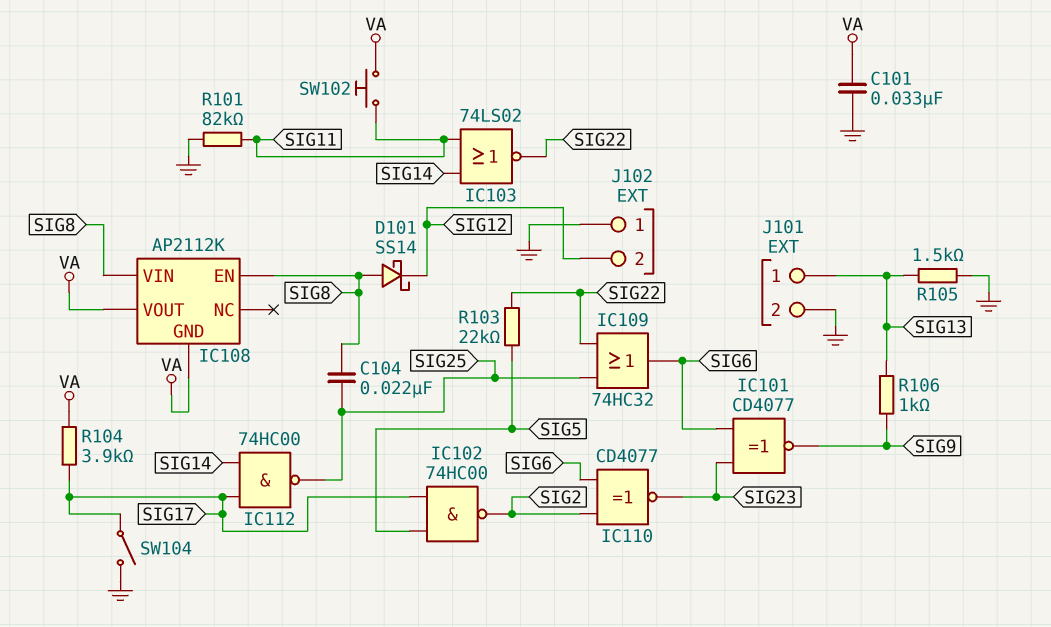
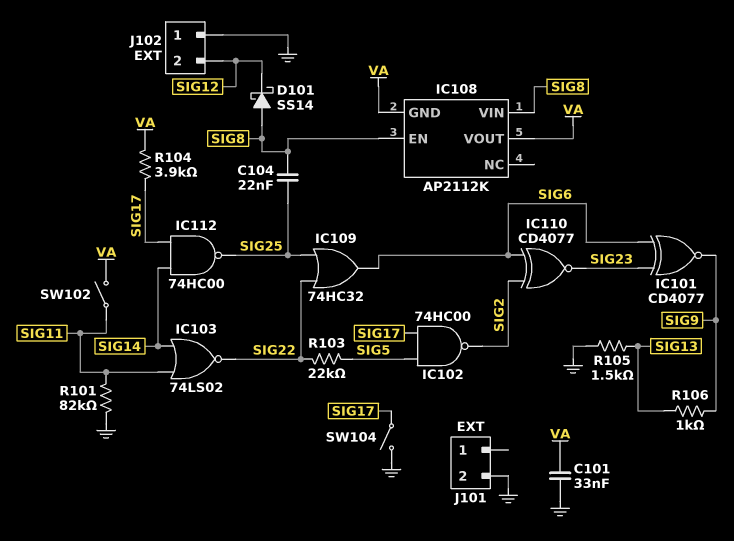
J101 pin 1: SIG13 -> none
SW102: button (SIG11, VA) -> switch (SIG11, VA)

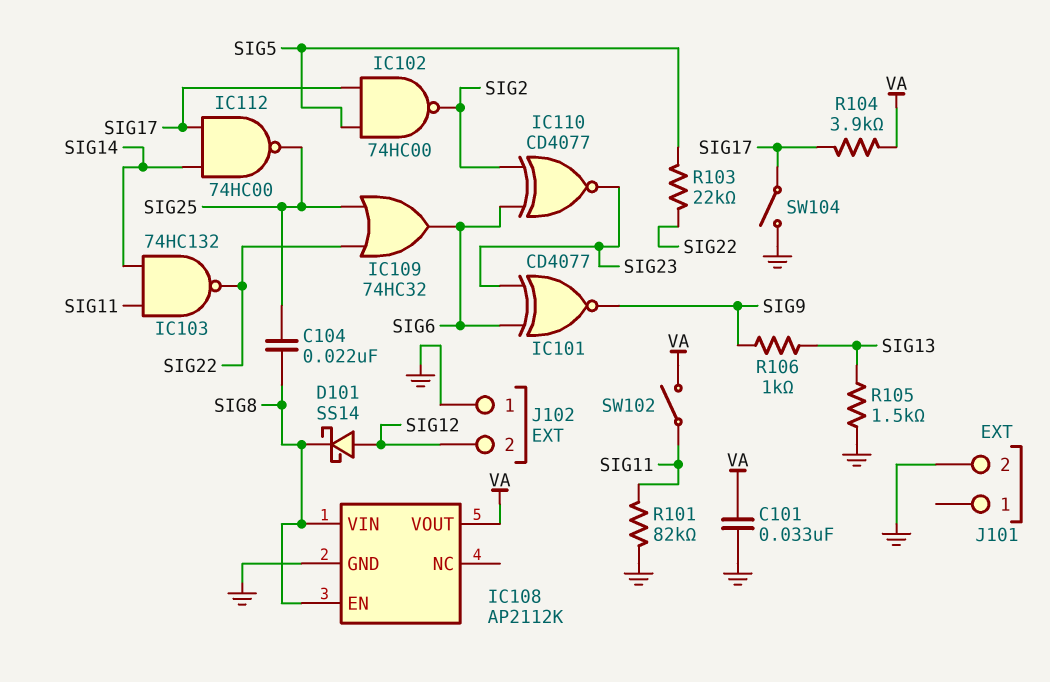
D101: schottky SS14 (A SIG8, K SIG12) -> schottky SS14 (A SIG12, K SIG8)
IC103: NOR 74LS02 (in SIG11, in SIG14, out SIG22) -> NAND 74HC132 (in SIG11, in SIG14, out SIG22)
IC108 pin GND: VA -> GND

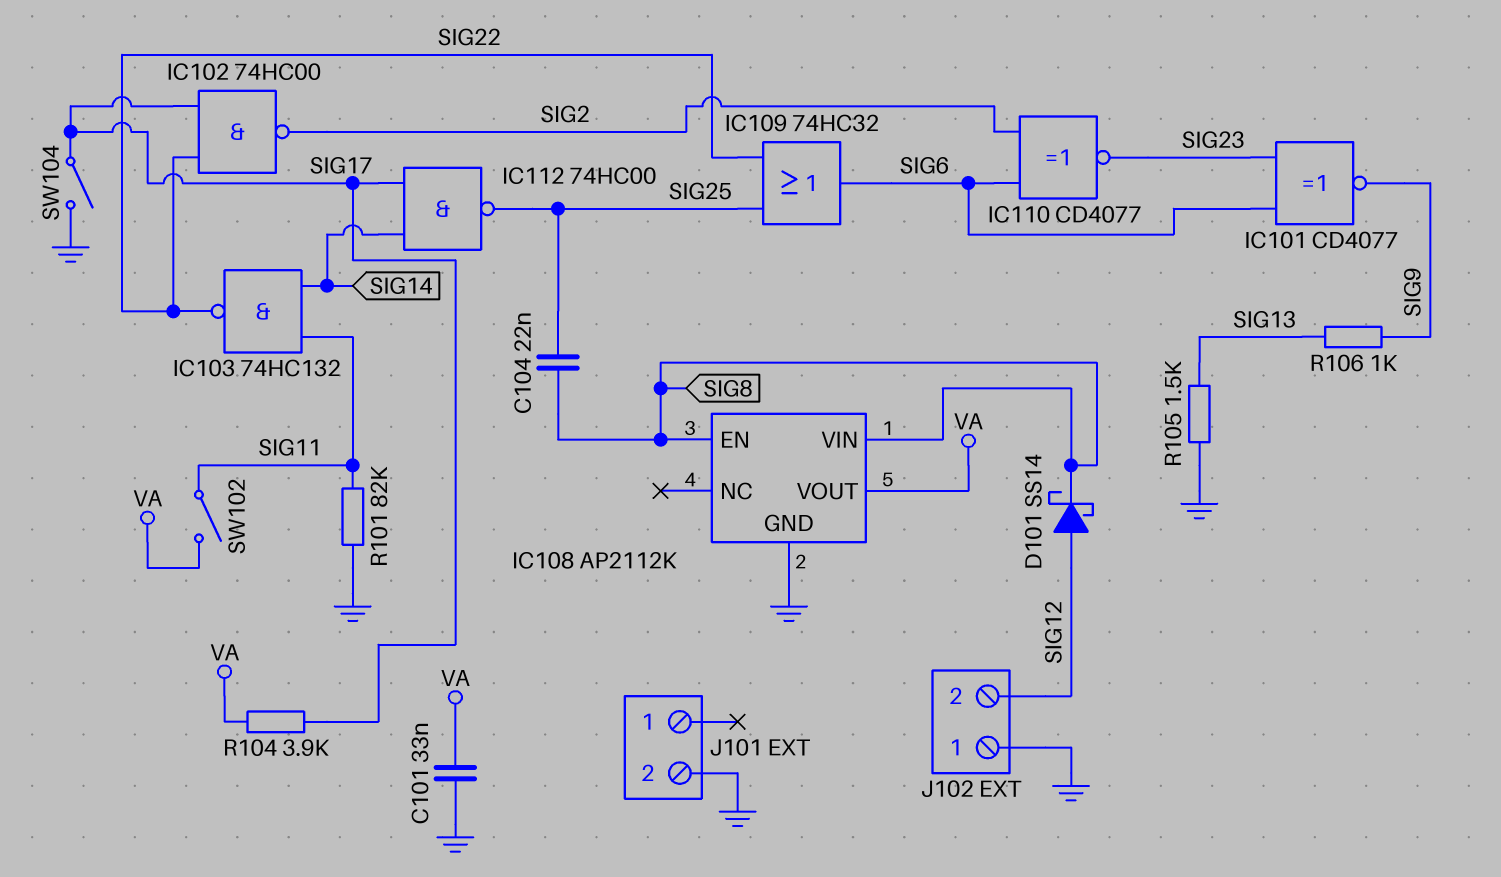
IC102: NAND 74HC00 (in SIG5, in SIG17, out SIG2) -> NAND 74HC00 (in SIG17, in SIG22, out SIG2)
R103: 22k (SIG5, SIG22) -> none

